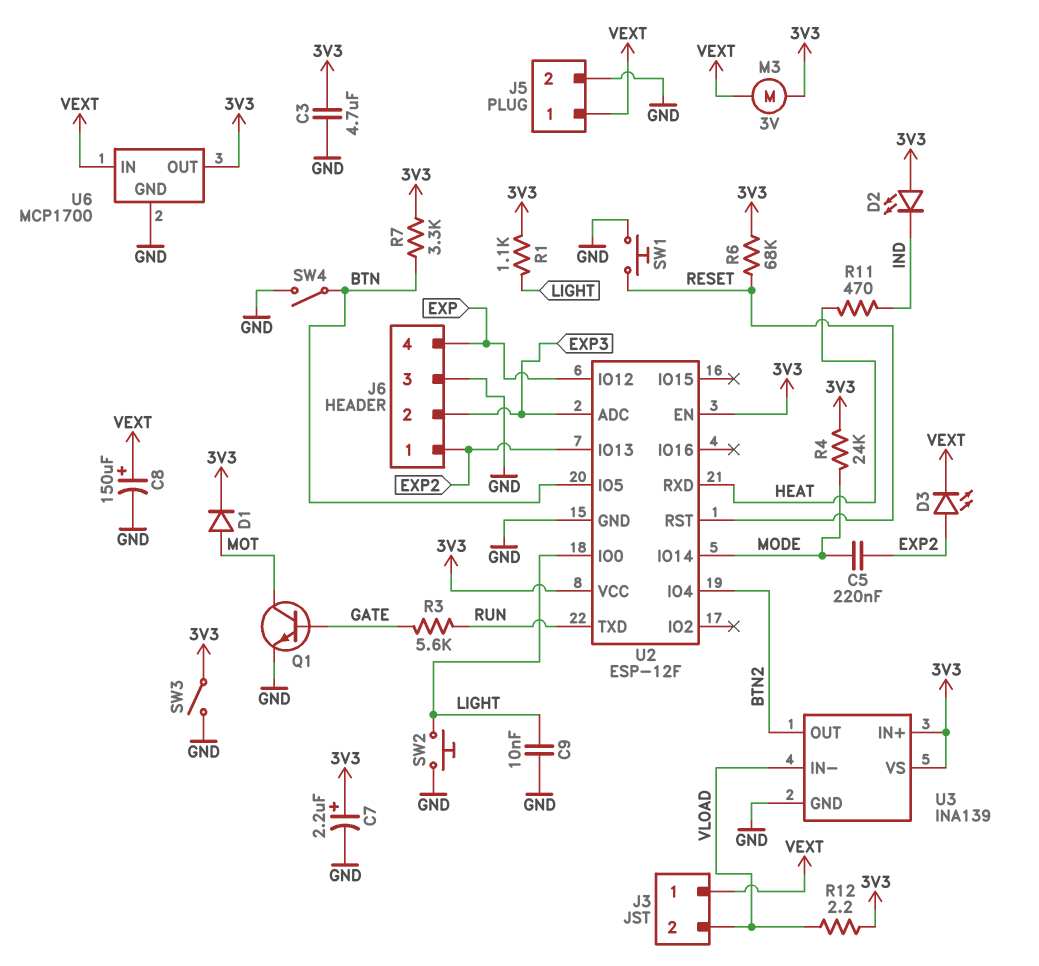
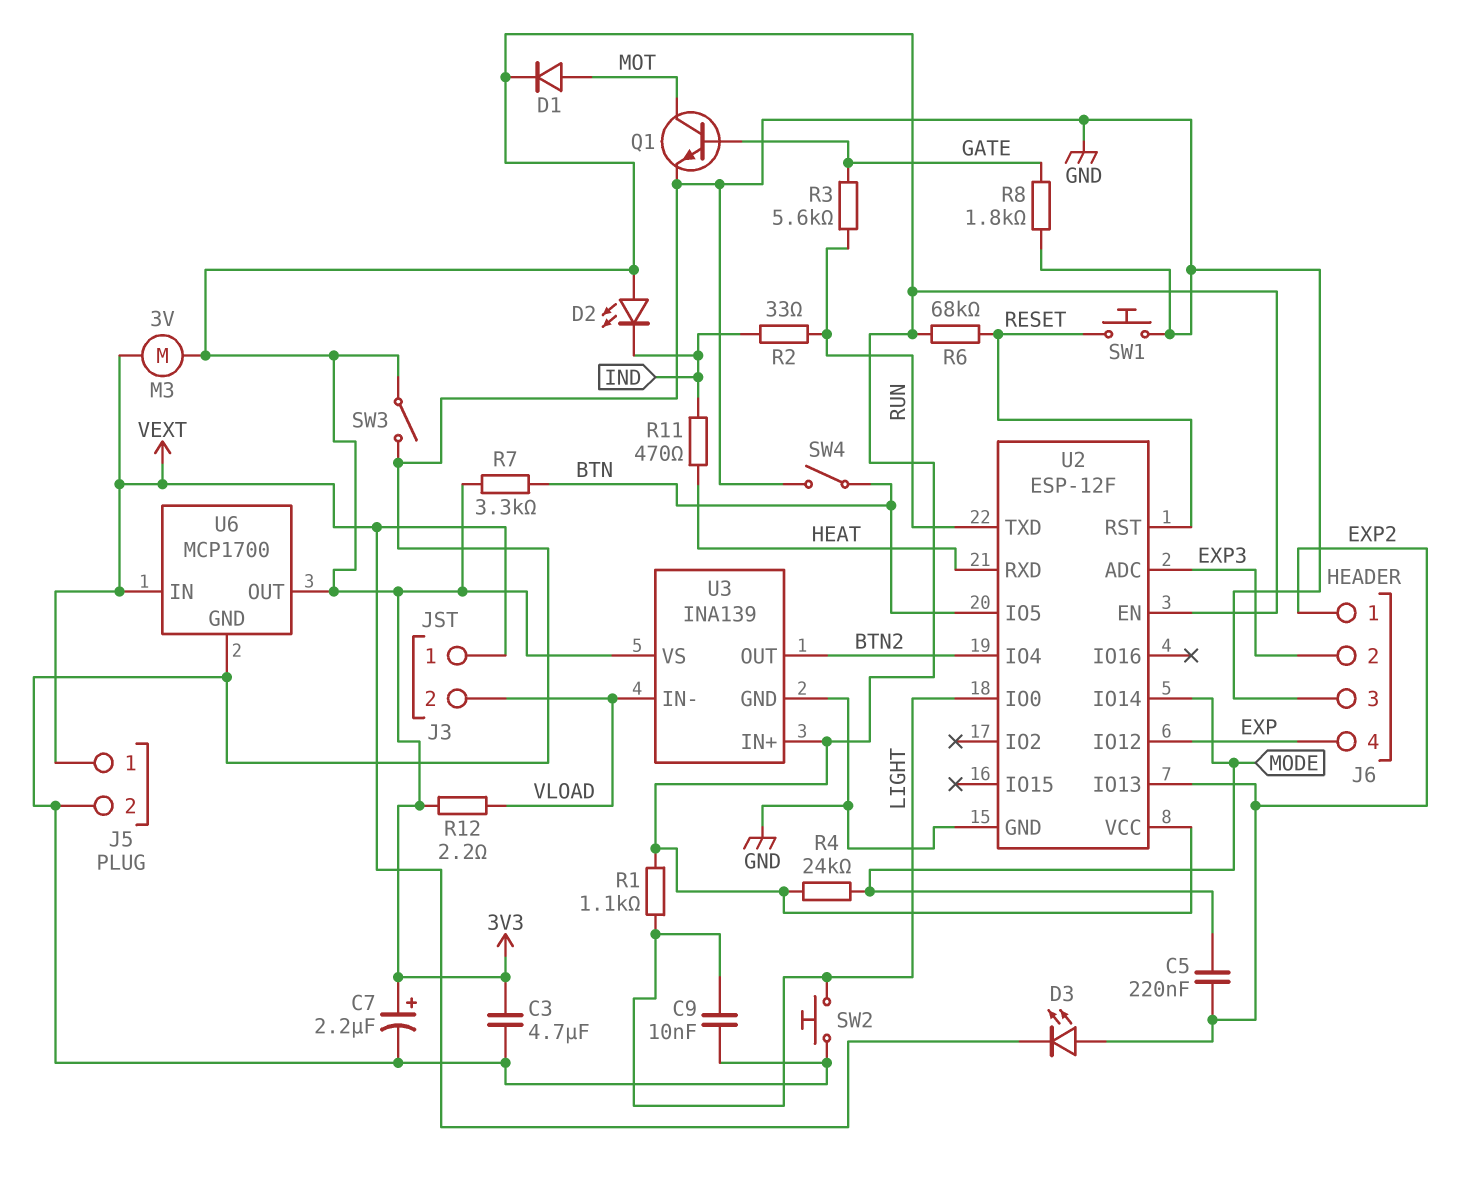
C8: 150uF (plus VEXT, minus GND) -> none
R2: none -> 33 (IND, RUN)
R8: none -> 1.8k (GATE, GND)

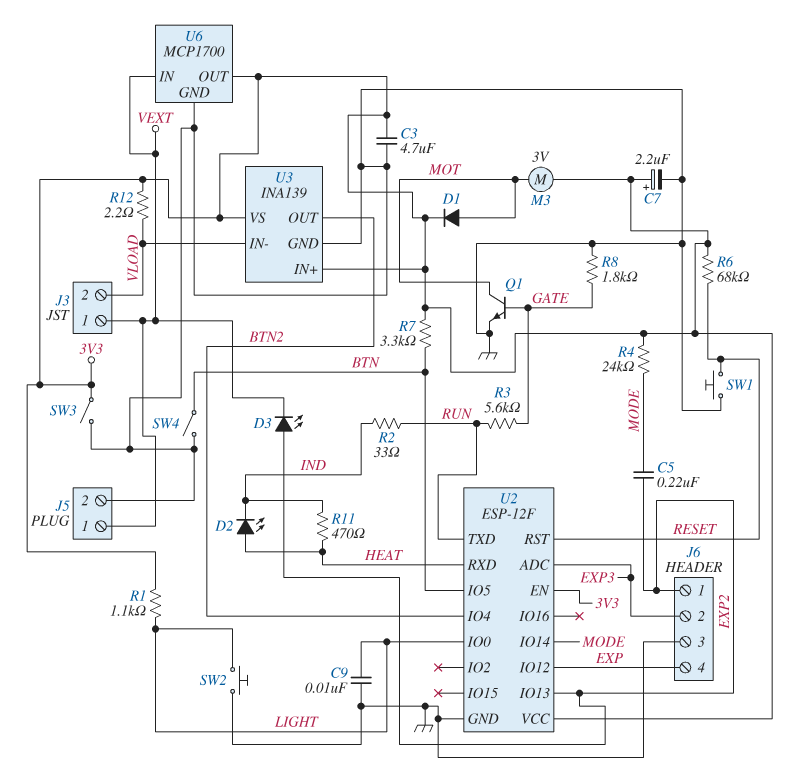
D2: LED (A 3V3, K IND) -> LED (A HEAT, K IND)
M3: motor 3V (3V3, VEXT) -> motor 3V (3V3, MOT)

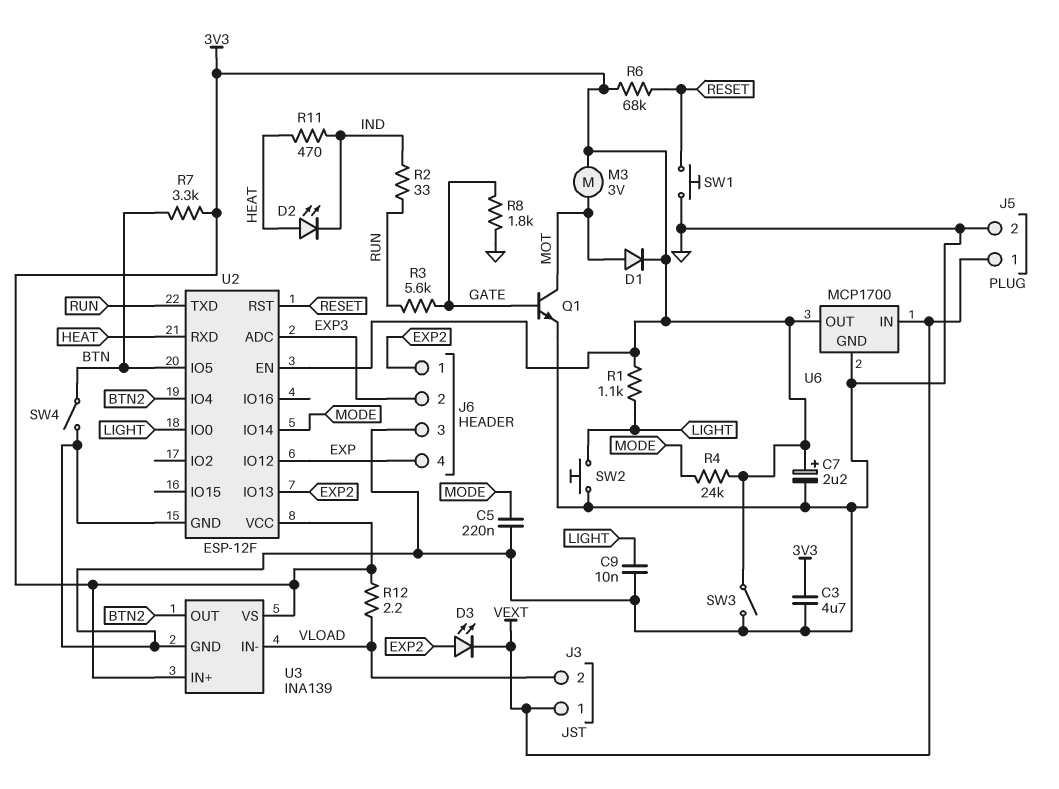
C5: 220nF (EXP2, MODE) -> 220nF (GND, MODE)

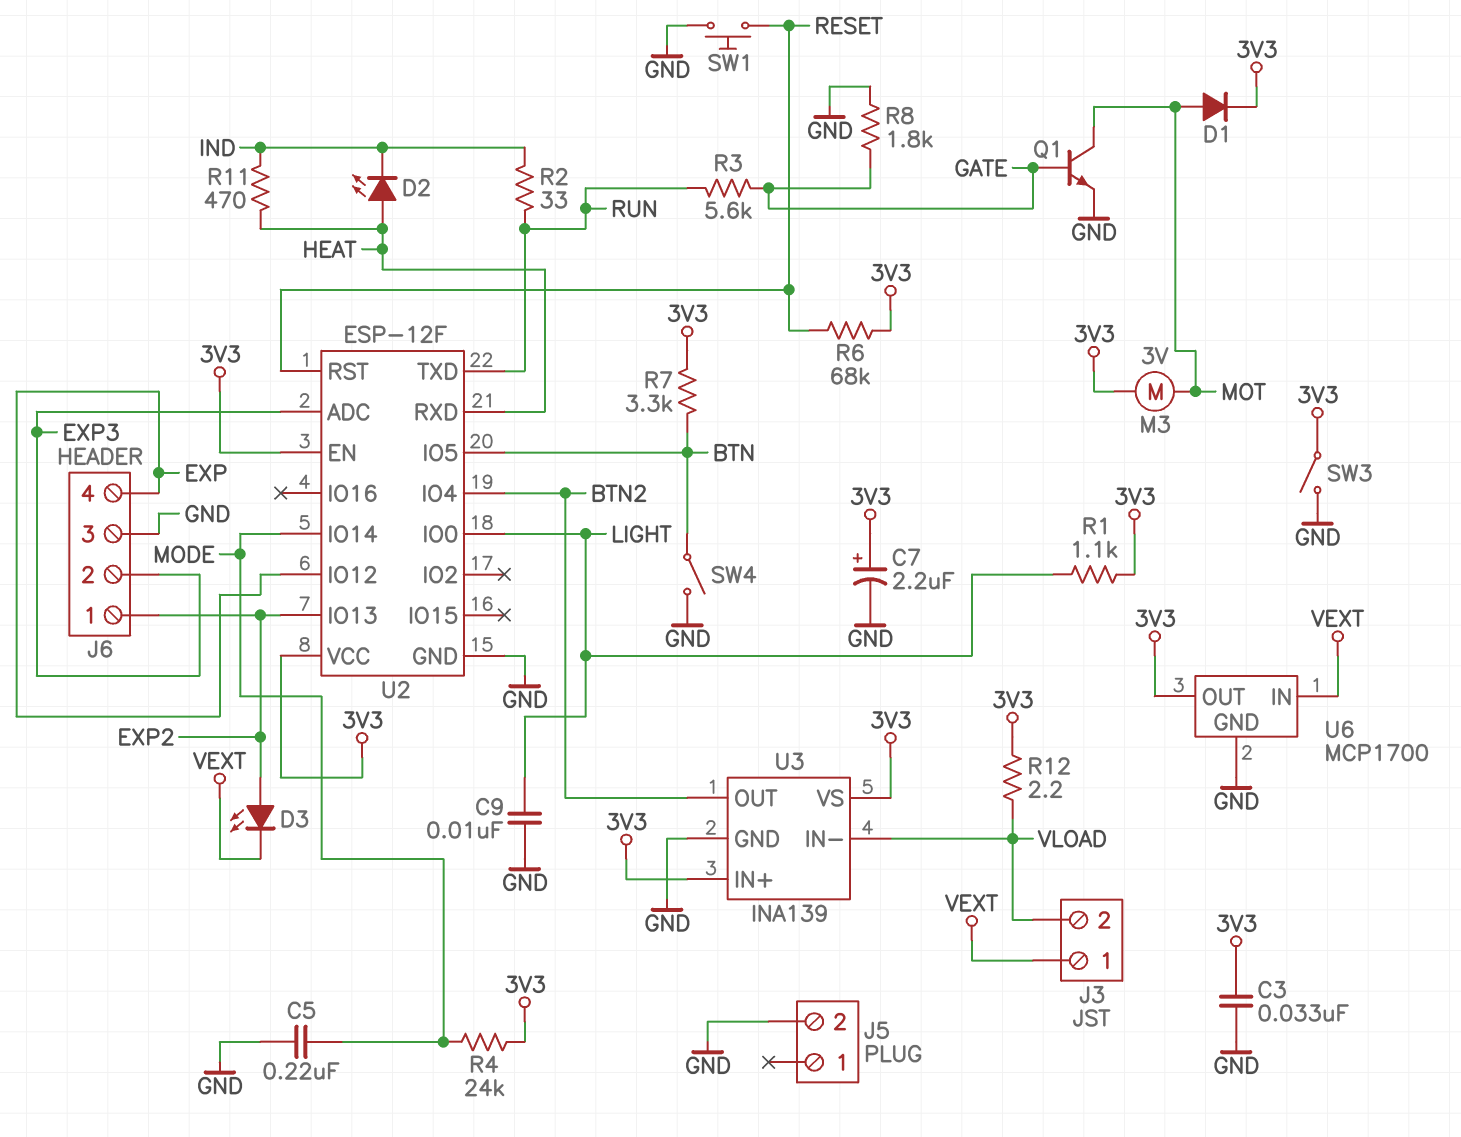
C3: 4.7uF (3V3, GND) -> 33nF (3V3, GND)
J5 pin 1: VEXT -> none
SW2: button (GND, LIGHT) -> none

